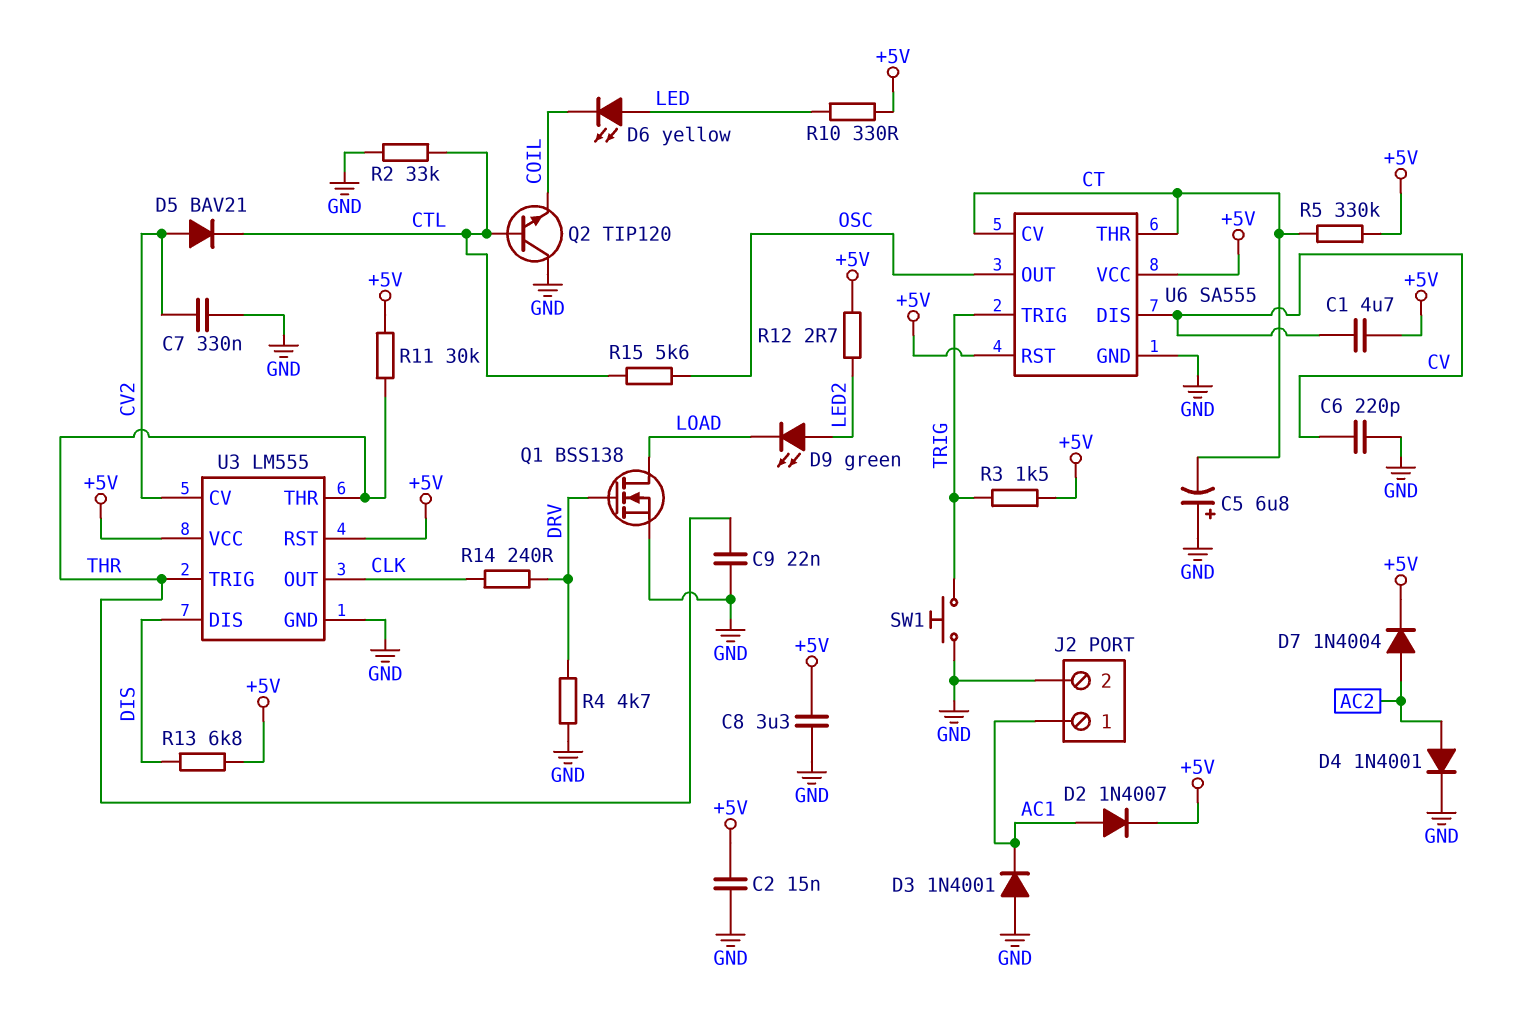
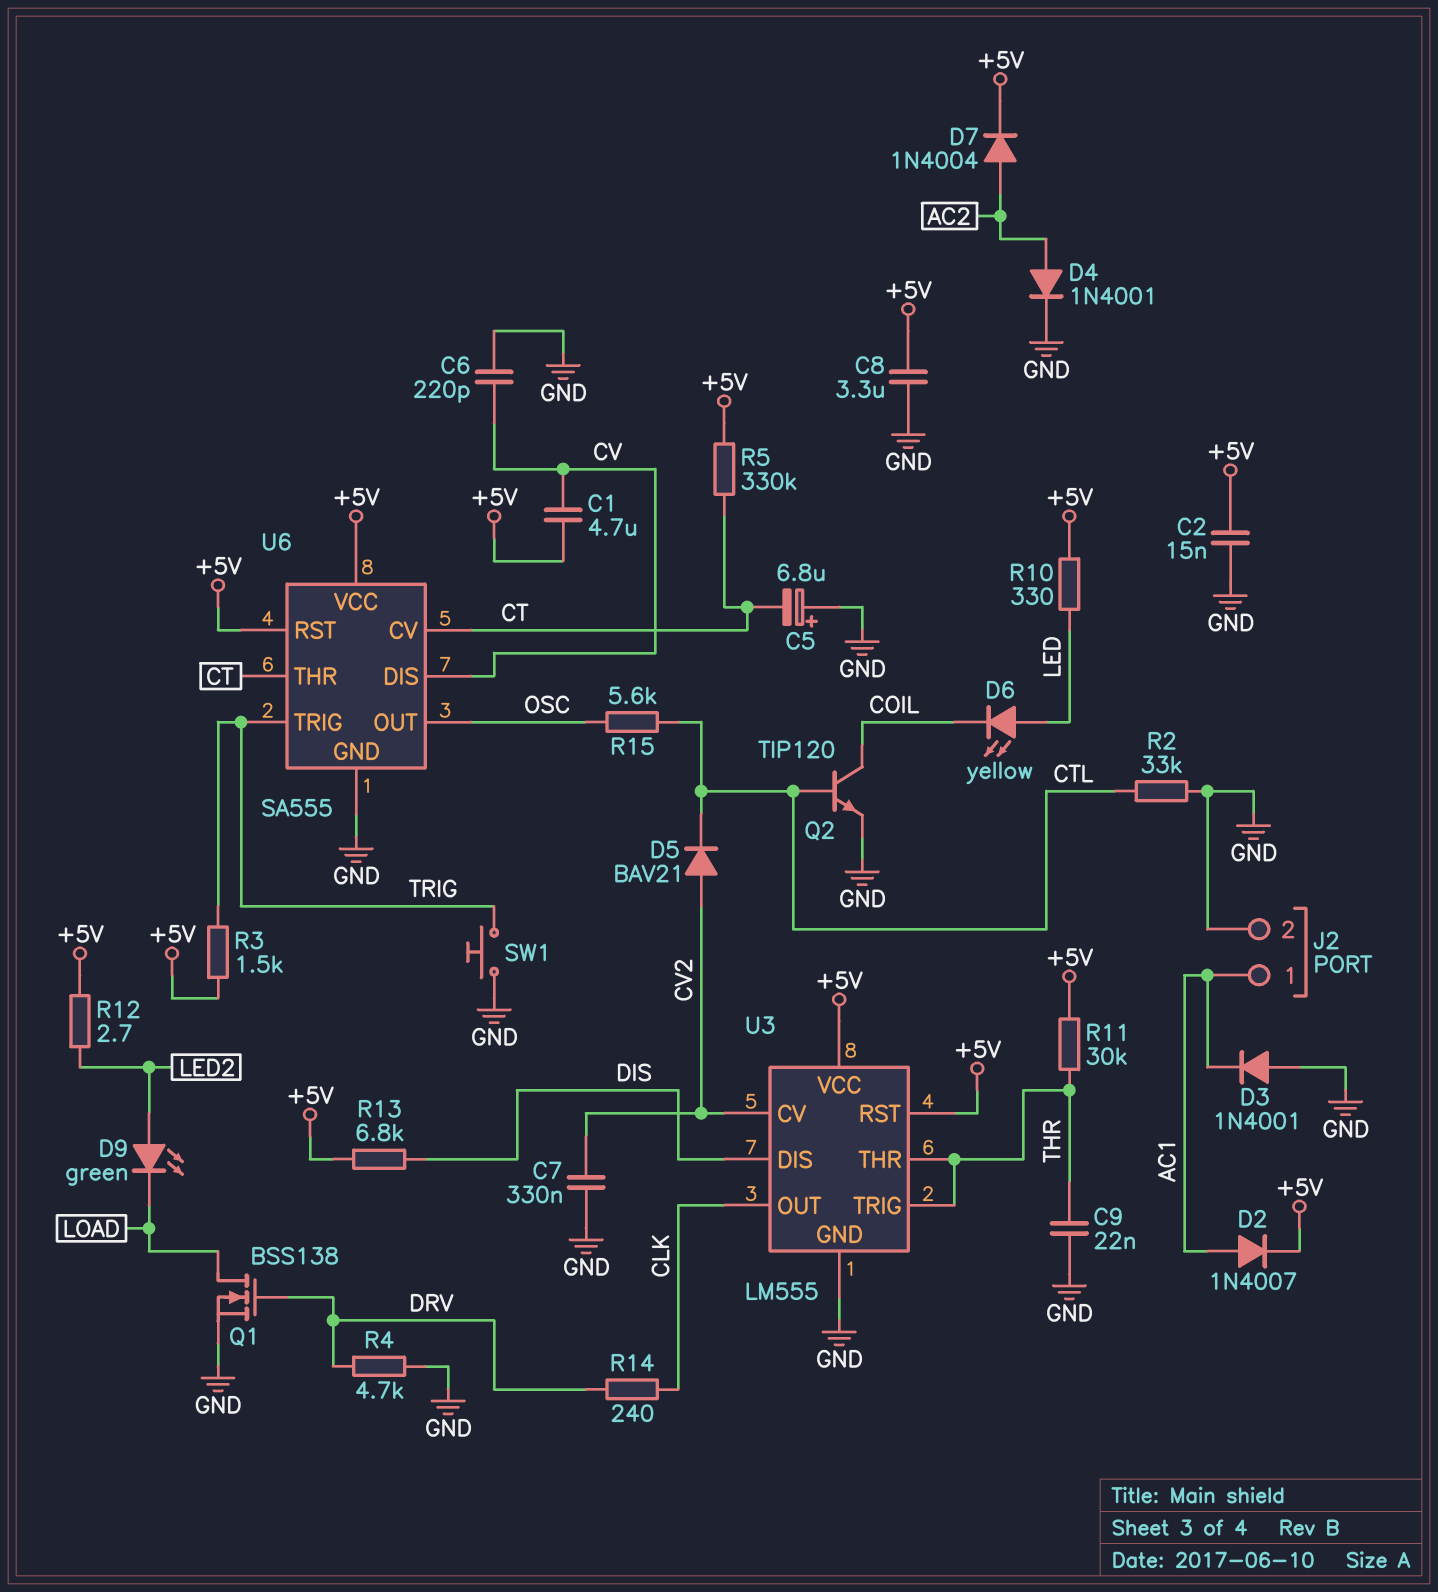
Q2: NPN TIP120 (B CTL, C GND, E COIL) -> NPN TIP120 (B CTL, C COIL, E GND)

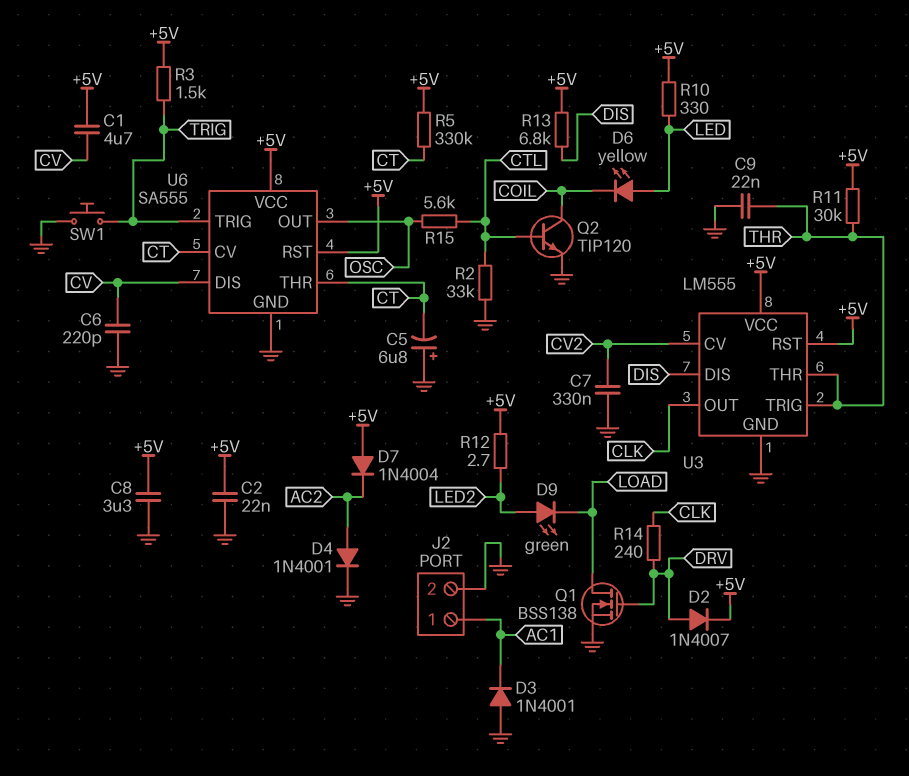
C2: 15nF (+5V, GND) -> 22nF (+5V, GND)
D2: diode 1N4007 (A AC1, K +5V) -> diode 1N4007 (A DRV, K +5V)
D5: diode BAV21 (A CV2, K CTL) -> none
D7: diode 1N4004 (A AC2, K +5V) -> diode 1N4004 (A +5V, K AC2)
R4: 4.7k (DRV, GND) -> none

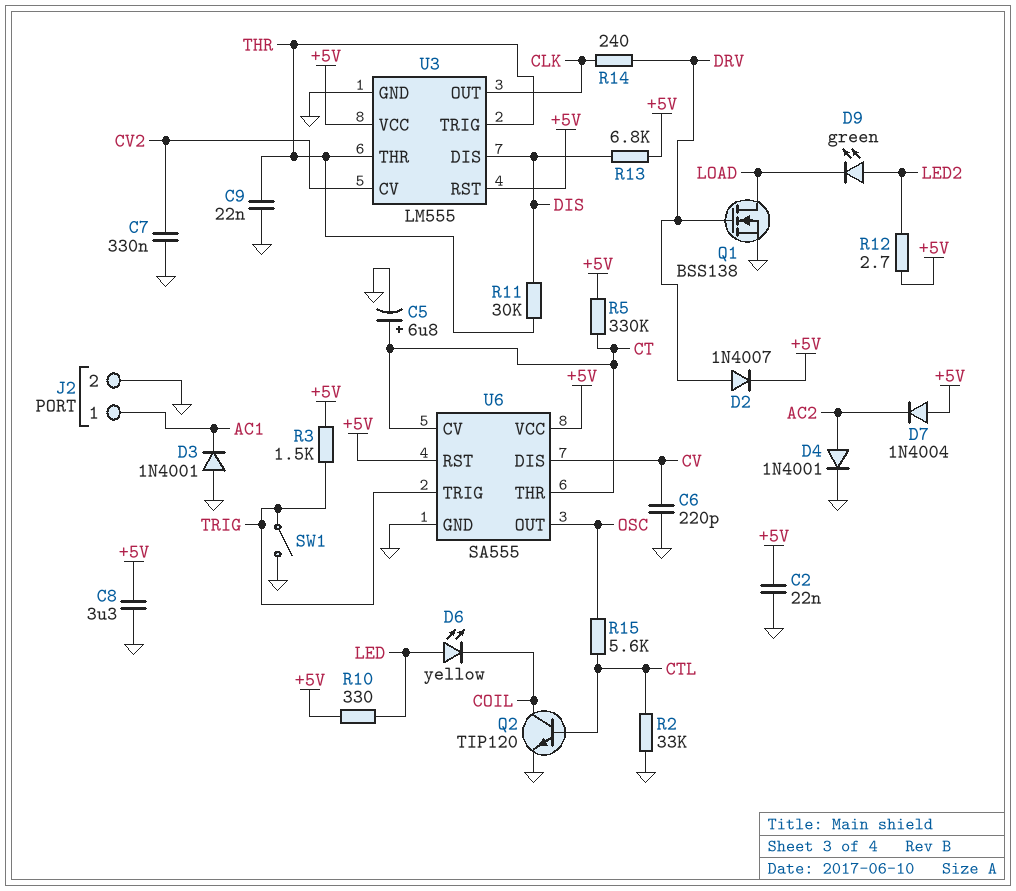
C1: 4.7uF (+5V, CV) -> none
C5: 6.8uF (plus GND, minus CT) -> 6.8uF (plus CT, minus GND)
R11: 30k (+5V, THR) -> 30k (DIS, THR)
SW1: button (GND, TRIG) -> switch (GND, TRIG)

